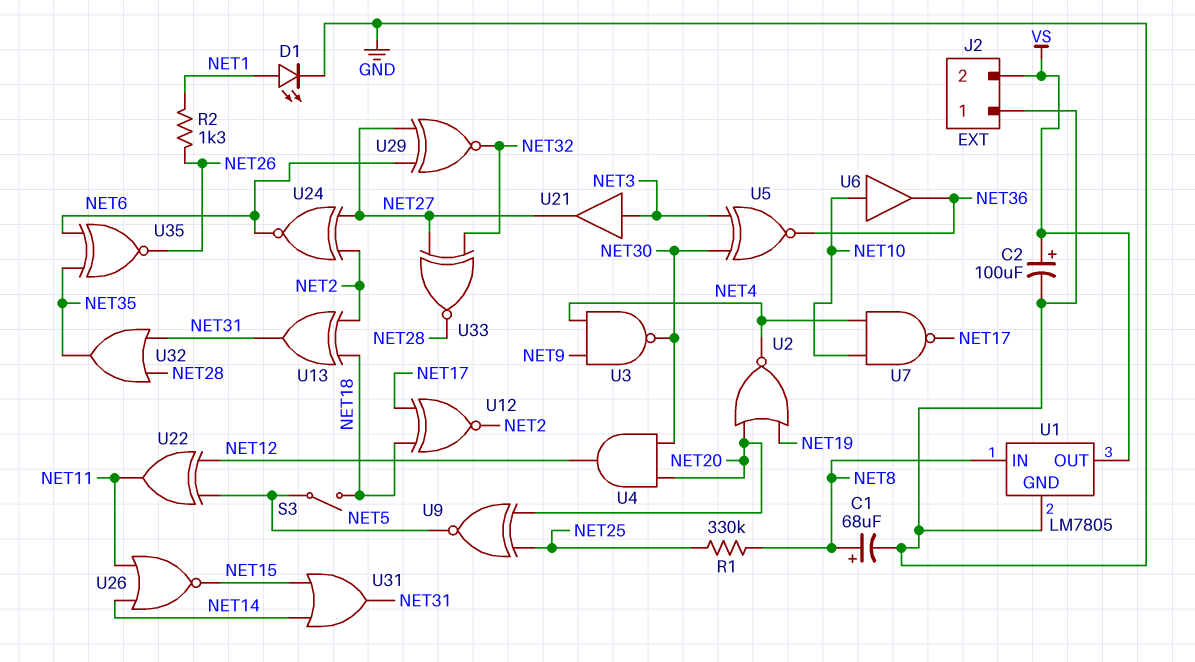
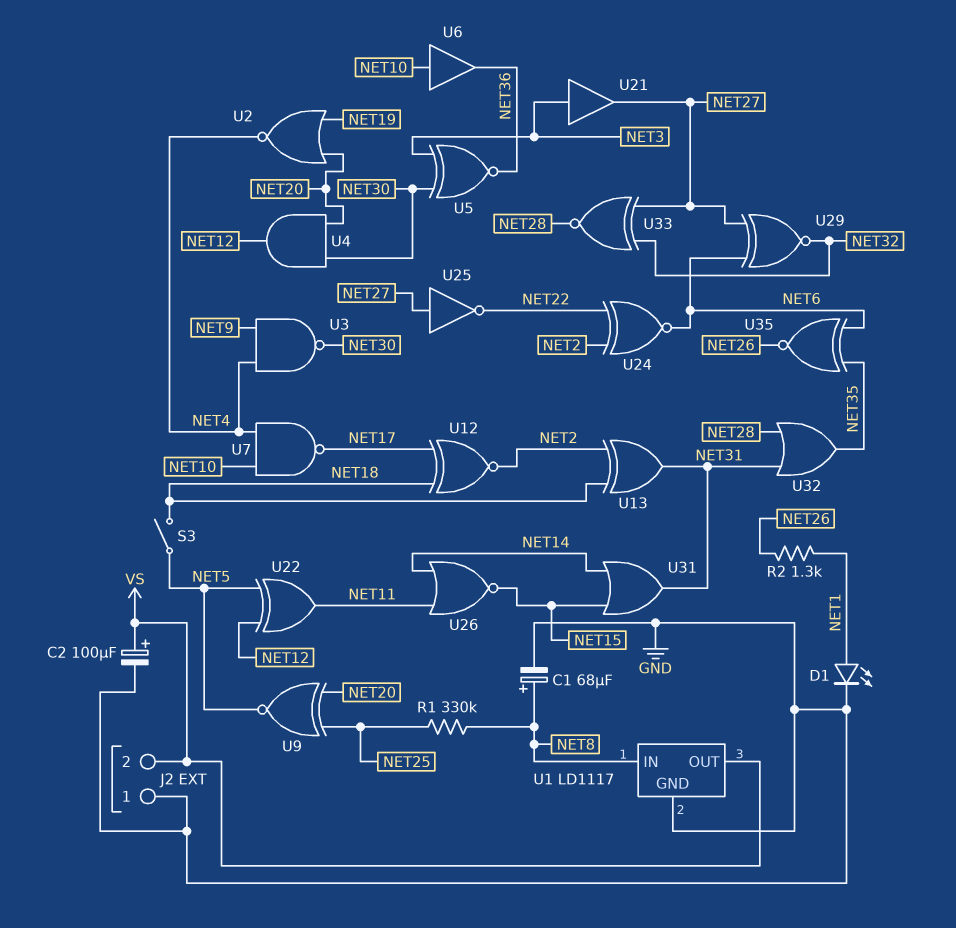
U1: LM7805 -> LD1117
U24: XNOR (in NET2, in NET27, out NET6) -> XNOR (in NET2, in NET22, out NET6)
U25: none -> NOT (in NET27, out NET22)

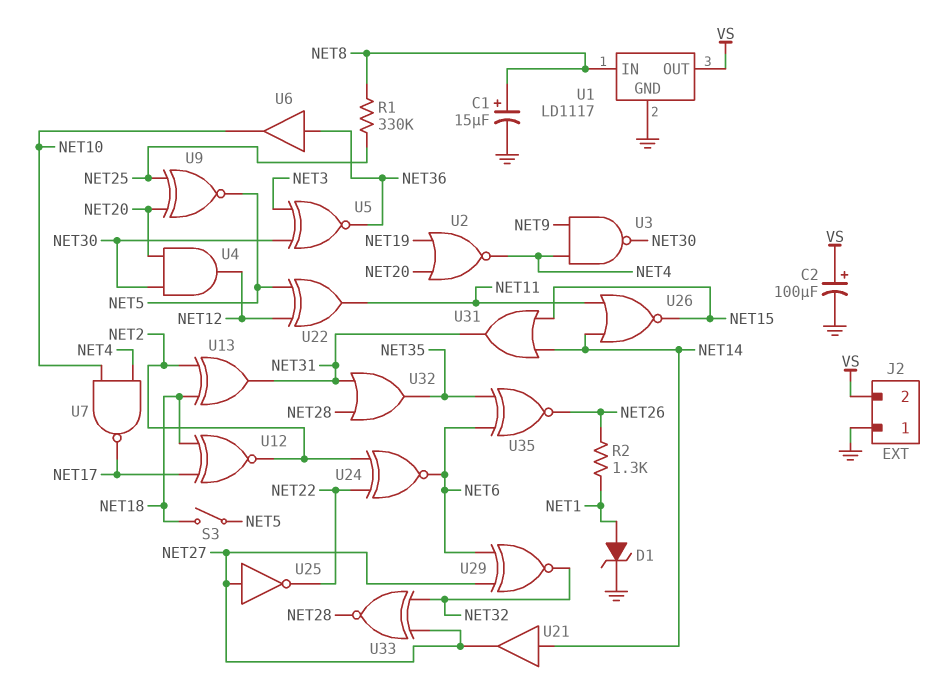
C1: 68uF (plus NET8, minus GND) -> 15uF (plus NET8, minus GND)
D1: LED (A NET1, K GND) -> zener (A NET1, K GND)
U6: buffer (in NET10, out NET36) -> buffer (in NET36, out NET10)
U21: buffer (in NET3, out NET27) -> buffer (in NET14, out NET27)

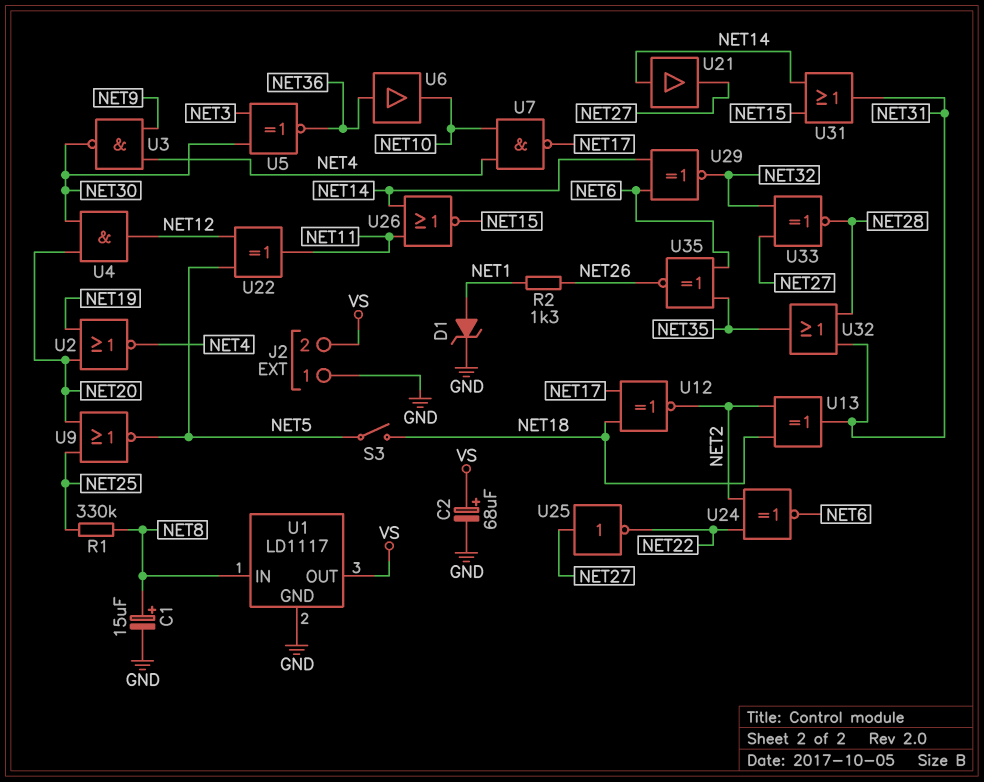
C2: 100uF (plus VS, minus GND) -> 68uF (plus VS, minus GND)
U9: XNOR (in NET20, in NET25, out NET5) -> NOR (in NET20, in NET25, out NET5)
U29: XNOR (in NET6, in NET27, out NET32) -> XNOR (in NET6, in NET14, out NET32)

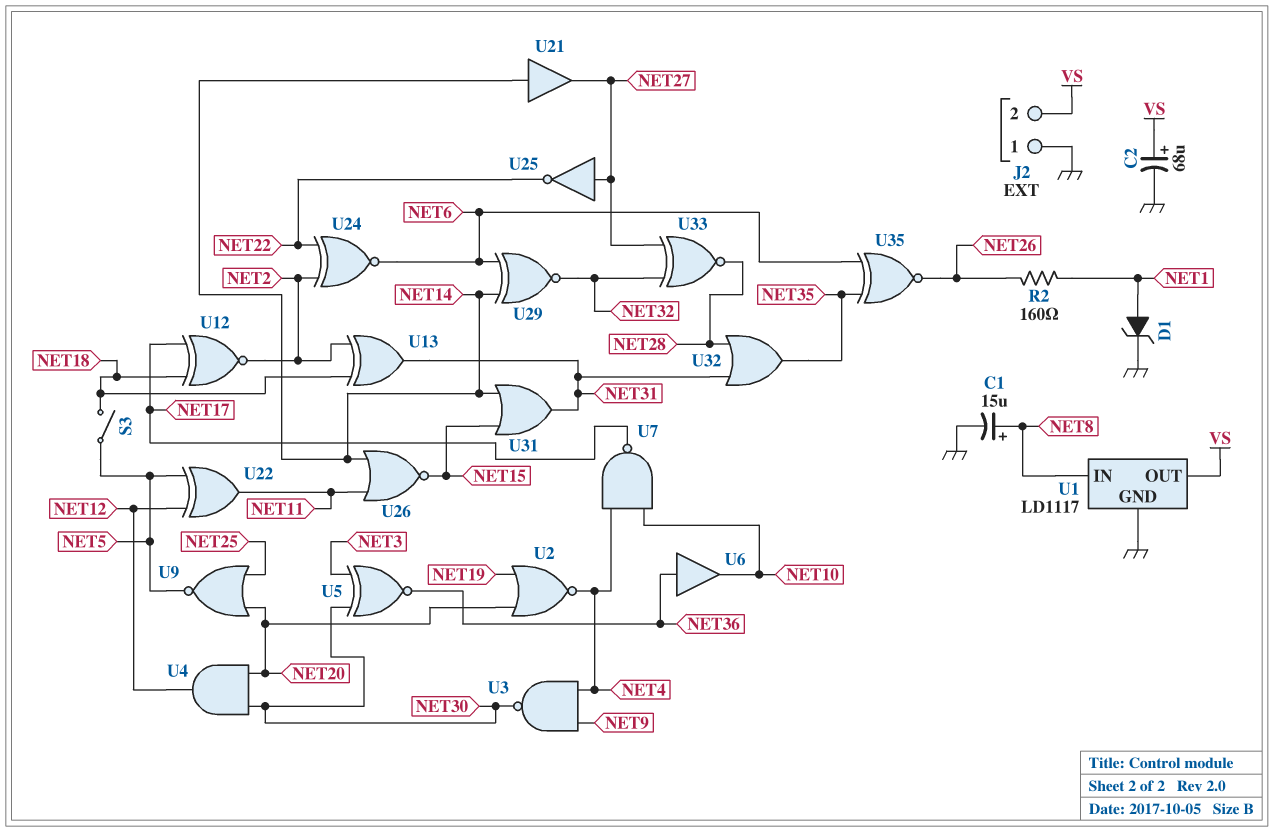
R1: 330k (NET8, NET25) -> none
R2: 1.3k (NET1, NET26) -> 160 (NET1, NET26)

